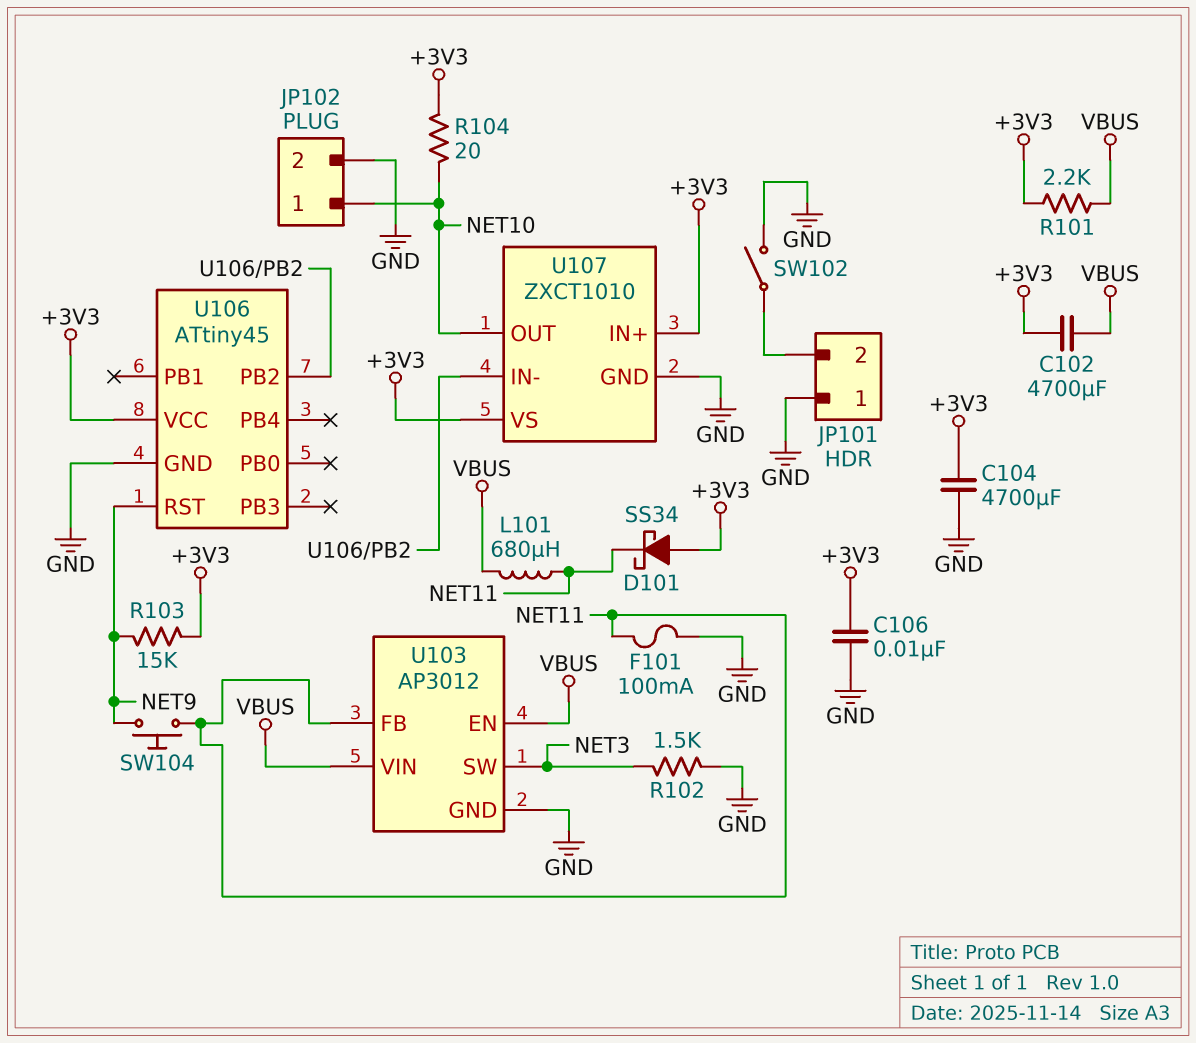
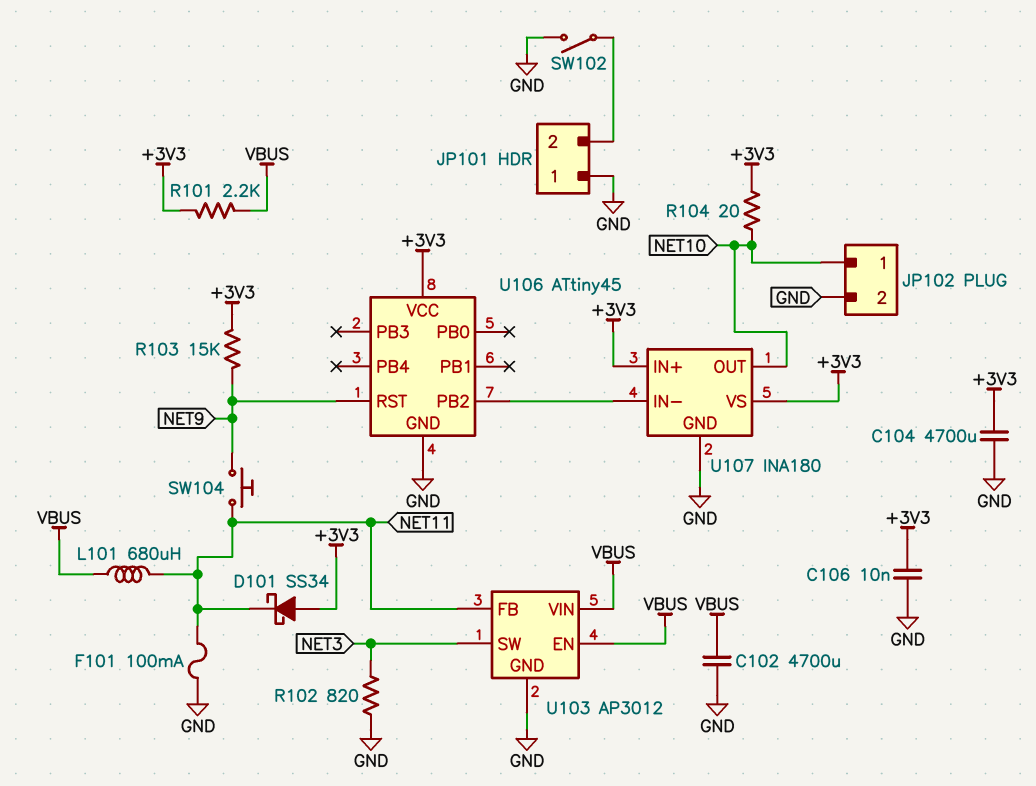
C102: 4700uF (+3V3, VBUS) -> 4700uF (GND, VBUS)
R102: 1.5k (GND, NET3) -> 820 (GND, NET3)
U107: ZXCT1010 -> INA180

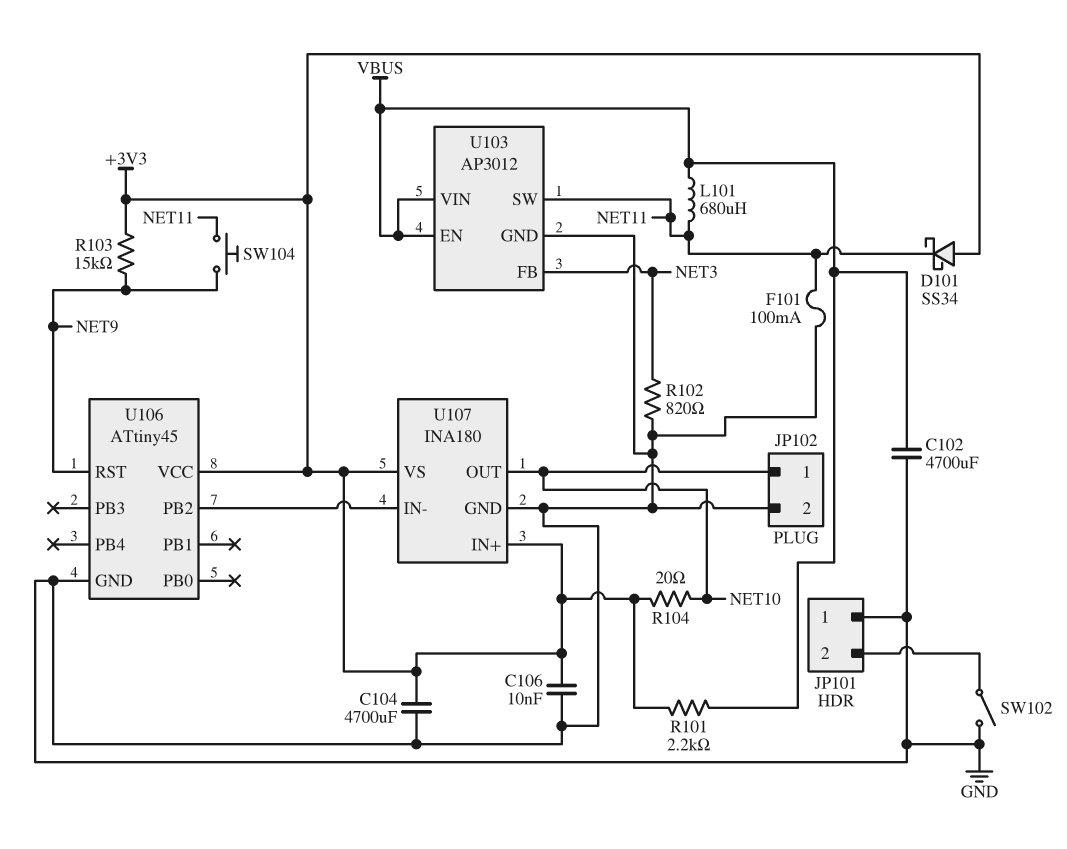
U103 pin FB: NET11 -> NET3
U103 pin SW: NET3 -> NET11

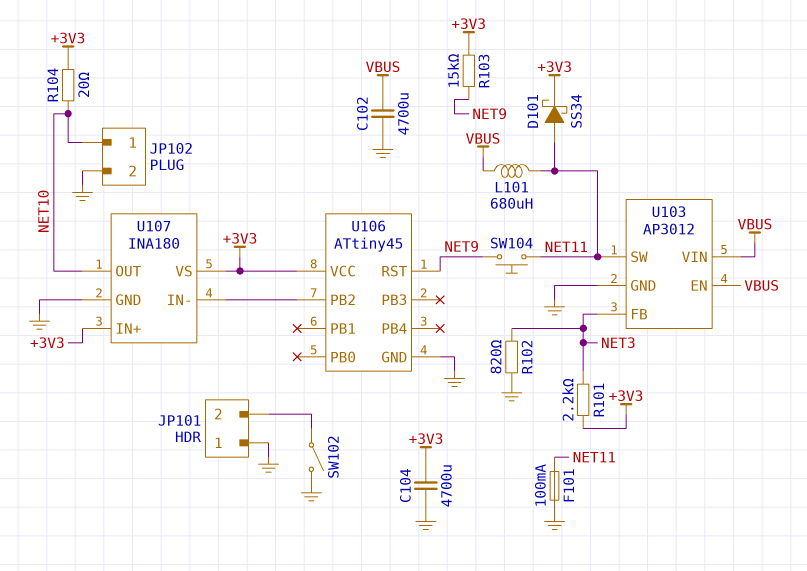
C106: 10nF (+3V3, GND) -> none
D101: schottky SS34 (A +3V3, K NET11) -> schottky SS34 (A NET11, K +3V3)
R101: 2.2k (+3V3, VBUS) -> 2.2k (+3V3, NET3)

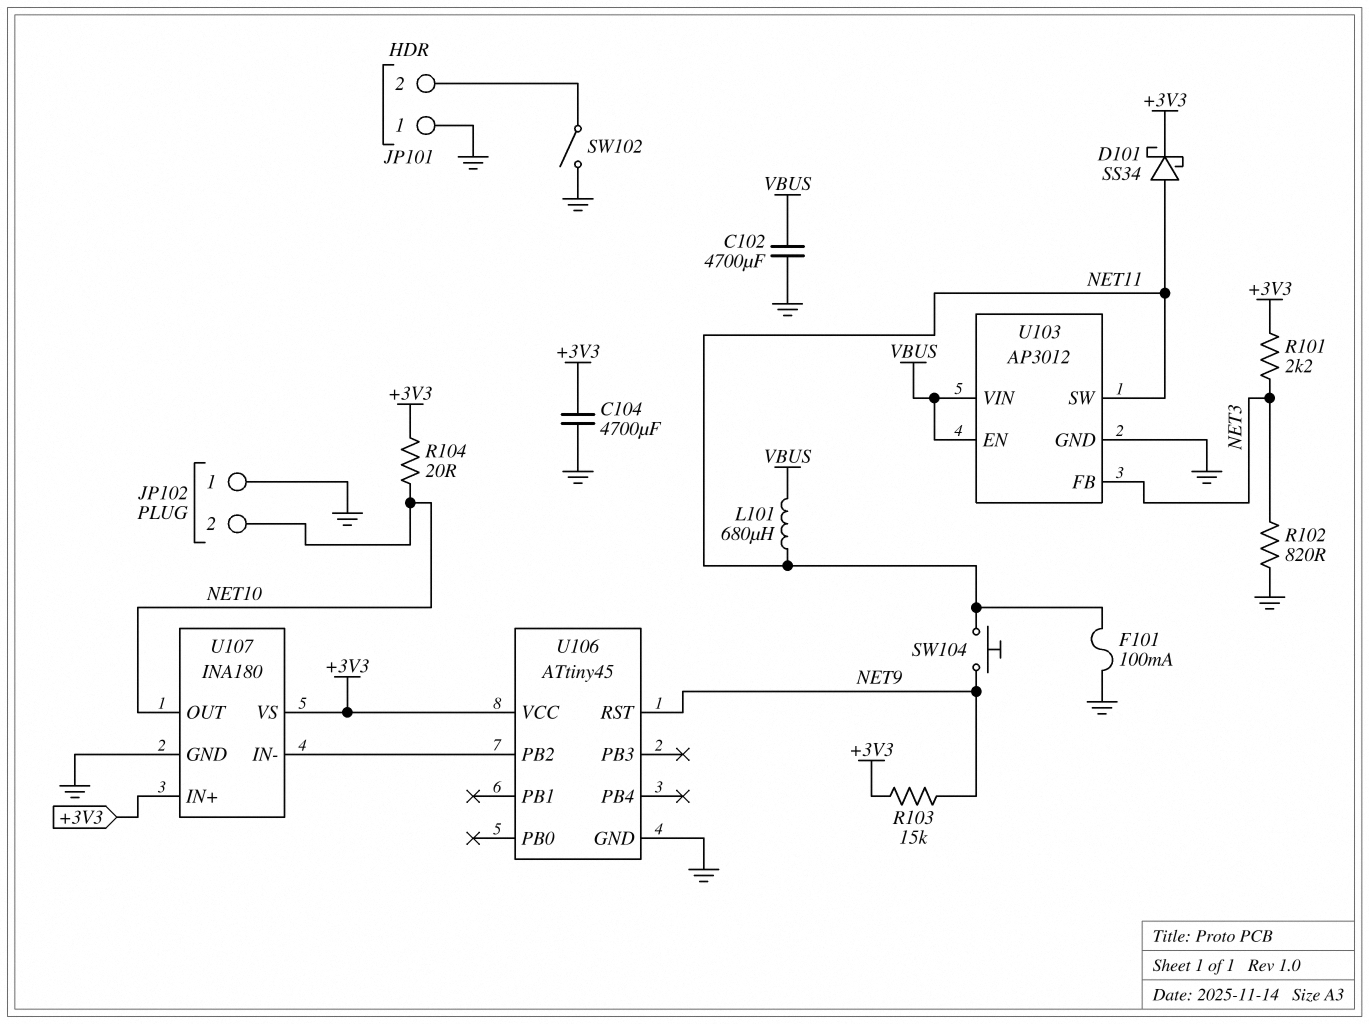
JP102 pin 1: NET10 -> GND
JP102 pin 2: GND -> NET10

